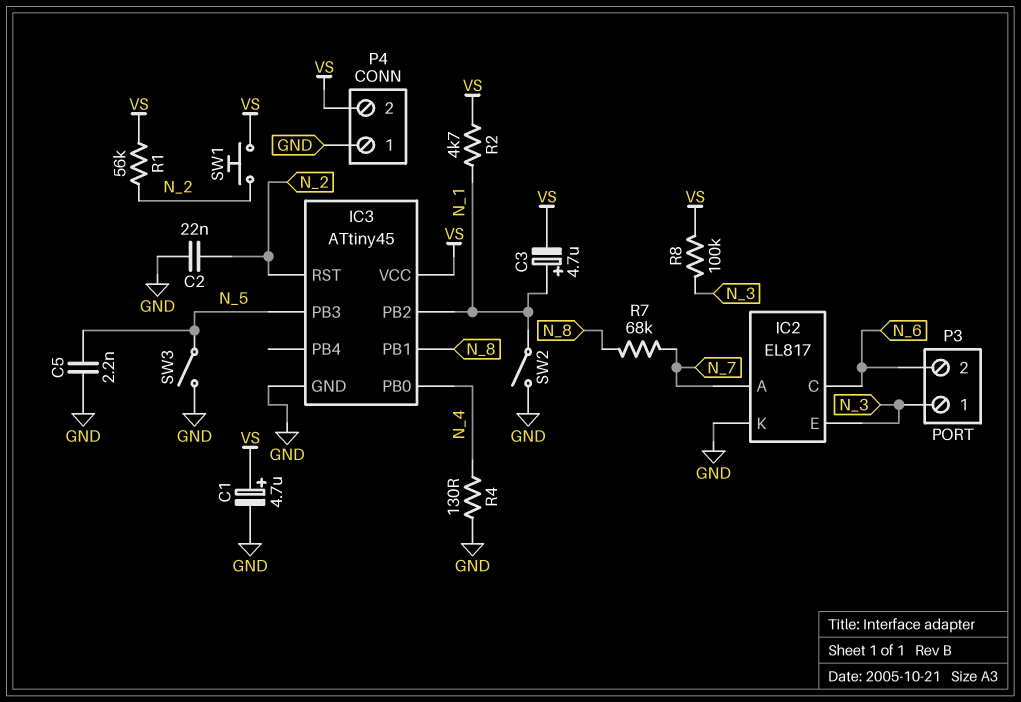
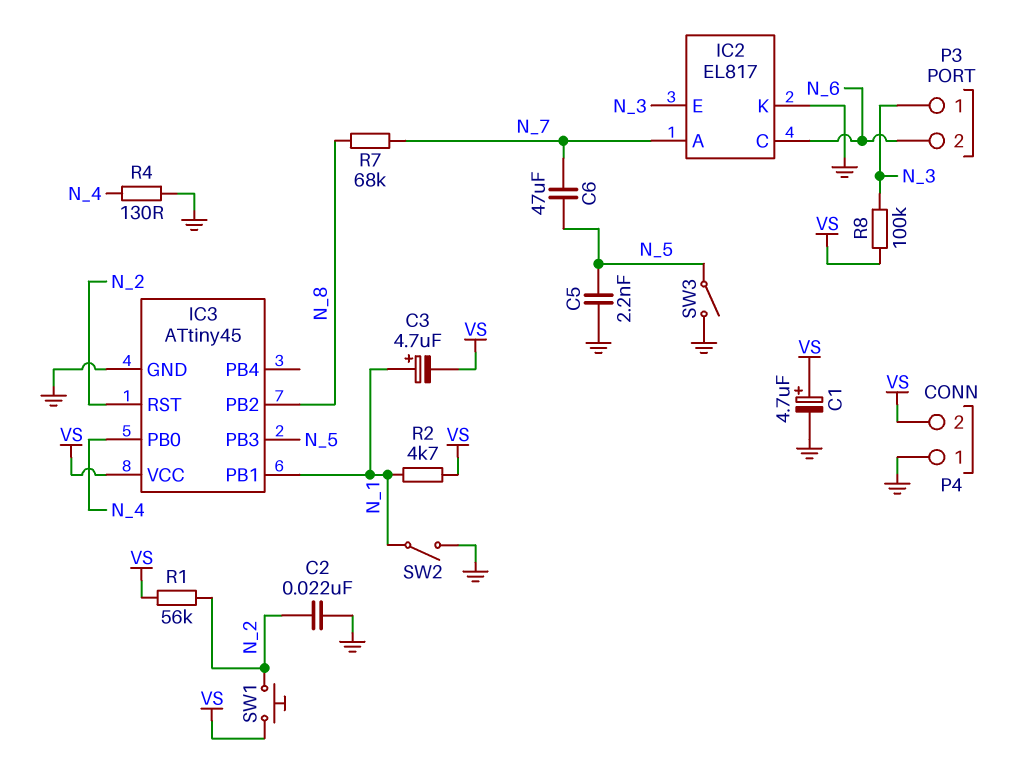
C6: none -> 47uF (N_5, N_7)
IC3 pin PB1: N_8 -> N_1
IC3 pin PB2: N_1 -> N_8

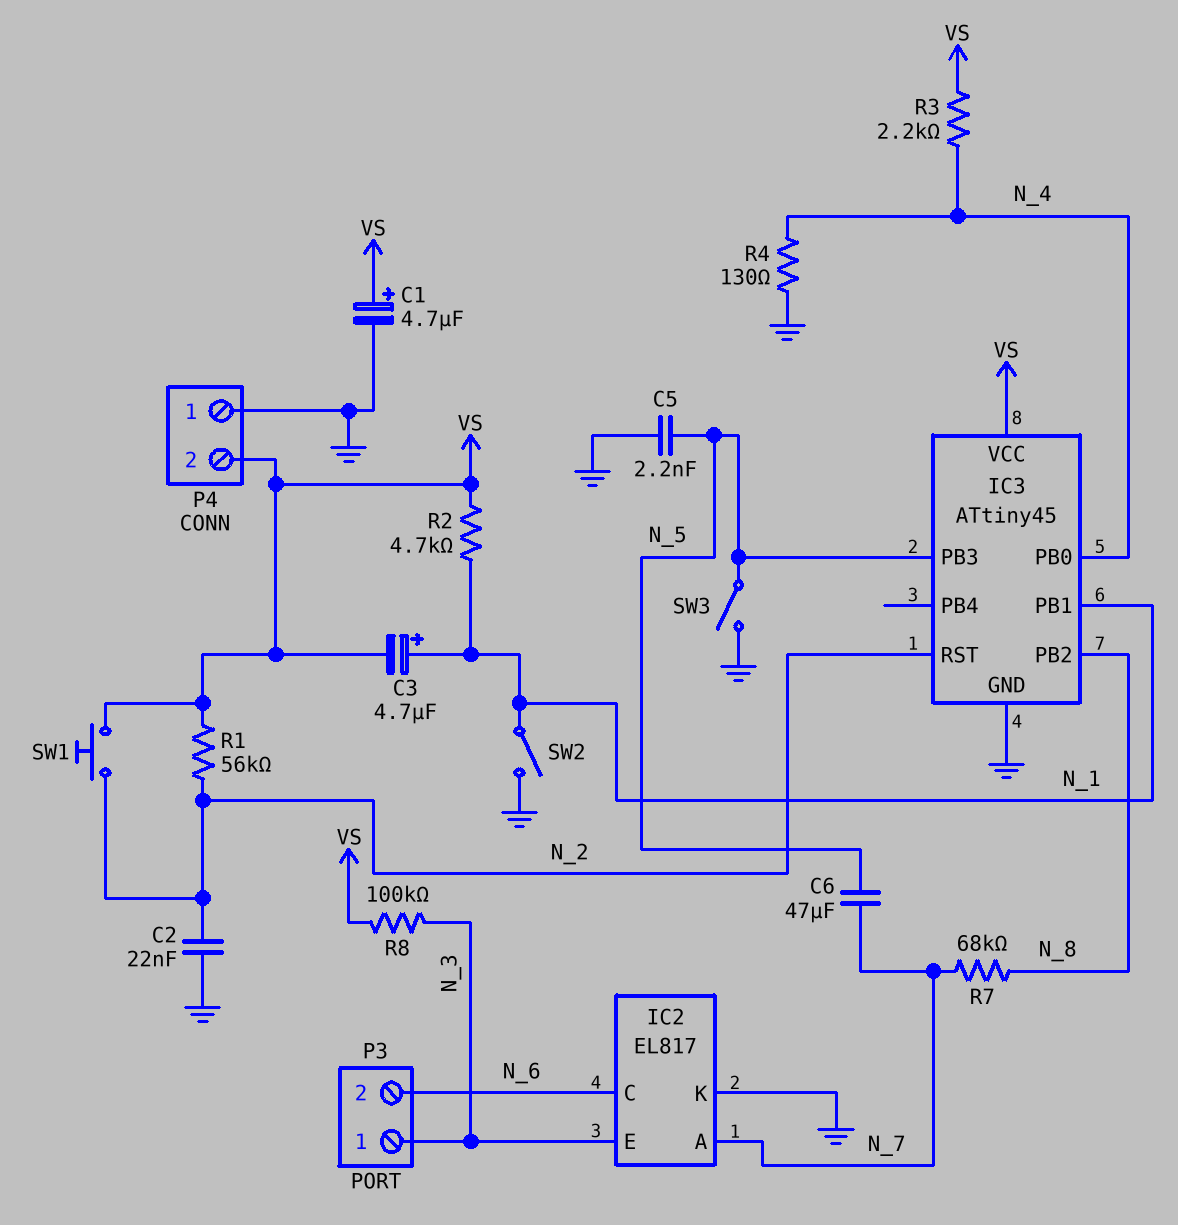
R3: none -> 2.2k (N_4, VS)

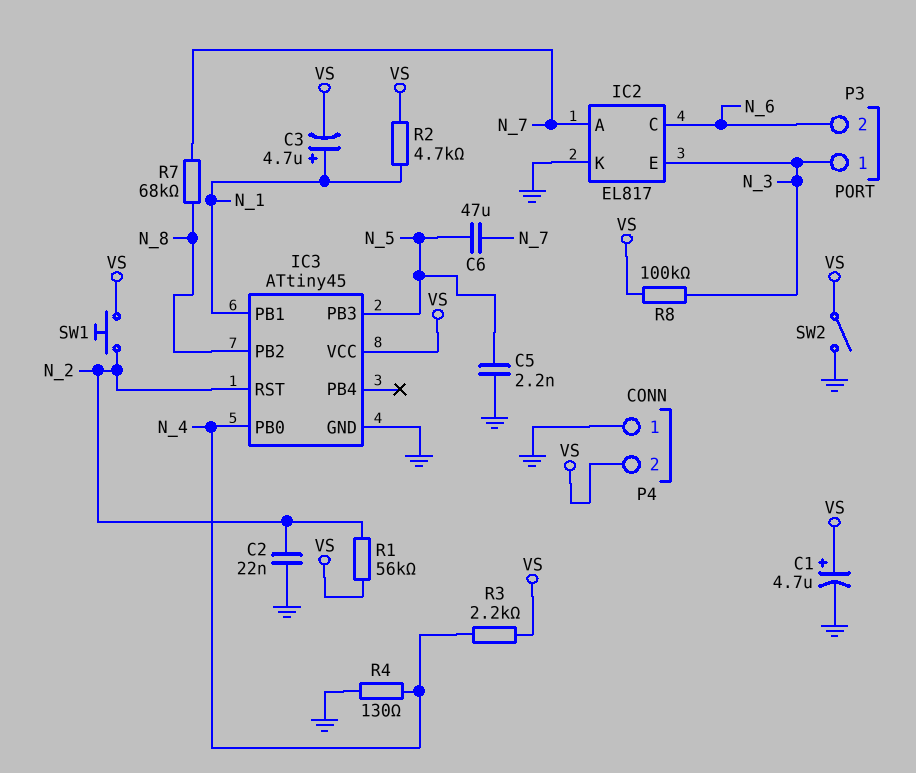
SW2: switch (GND, N_1) -> switch (GND, VS)
SW3: switch (GND, N_5) -> none

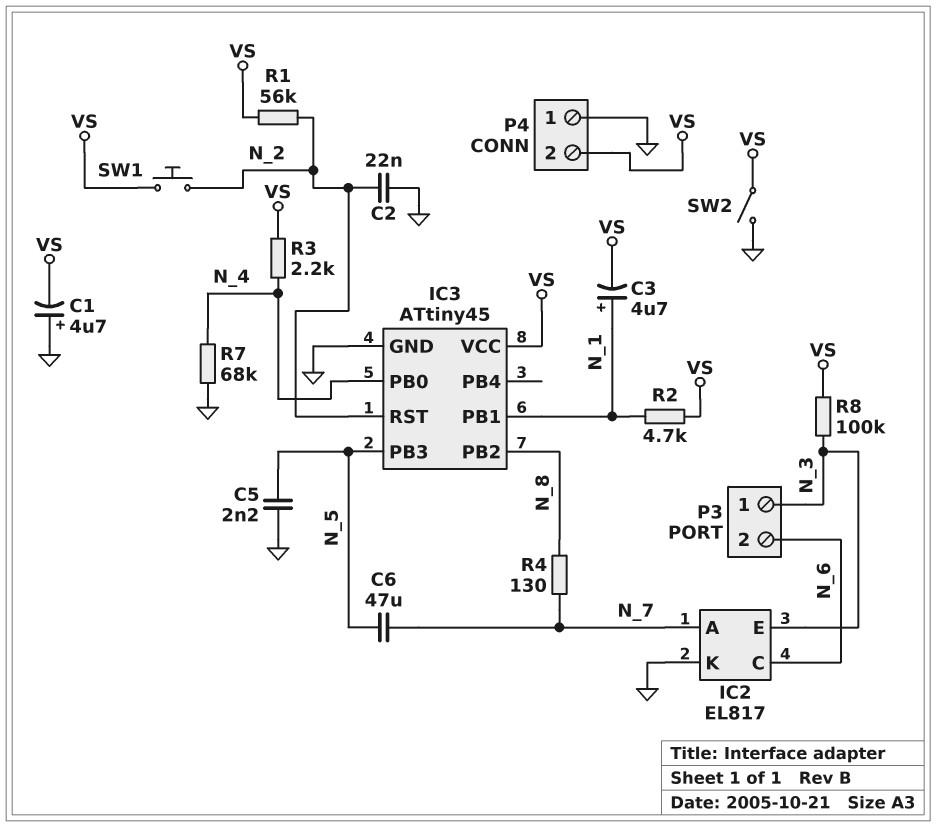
C1: 4.7uF (plus VS, minus GND) -> 4.7uF (plus GND, minus VS)
R4: 130 (GND, N_4) -> 130 (N_7, N_8)
R7: 68k (N_7, N_8) -> 68k (GND, N_4)

